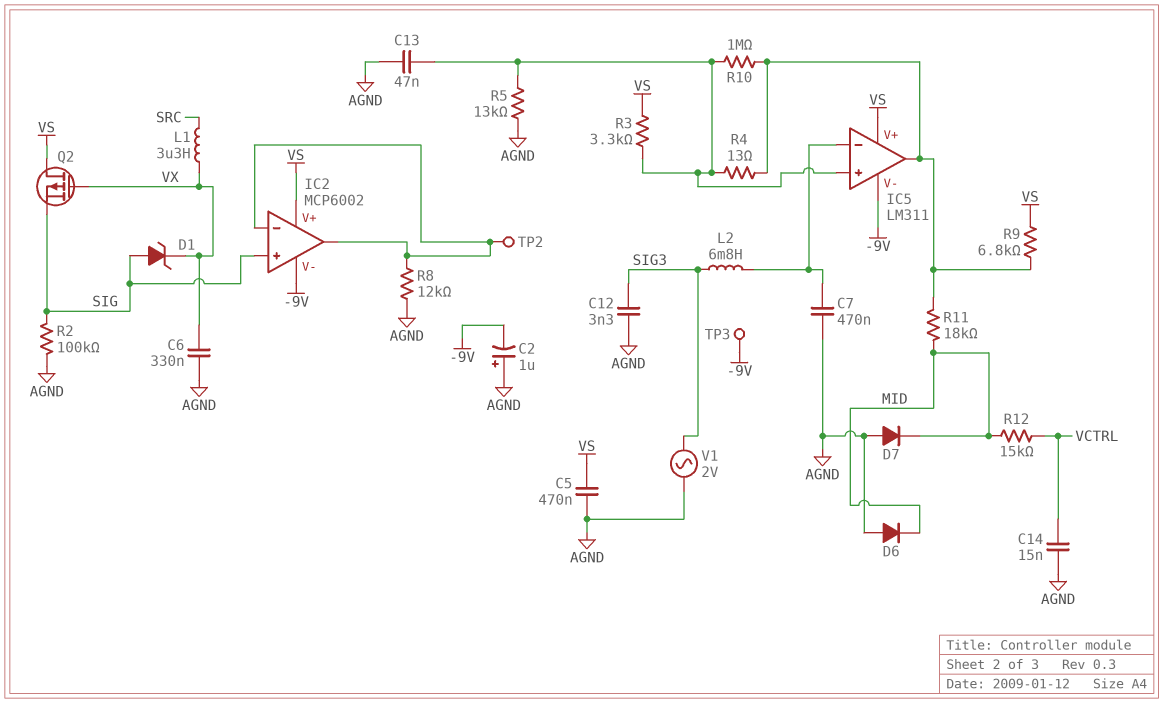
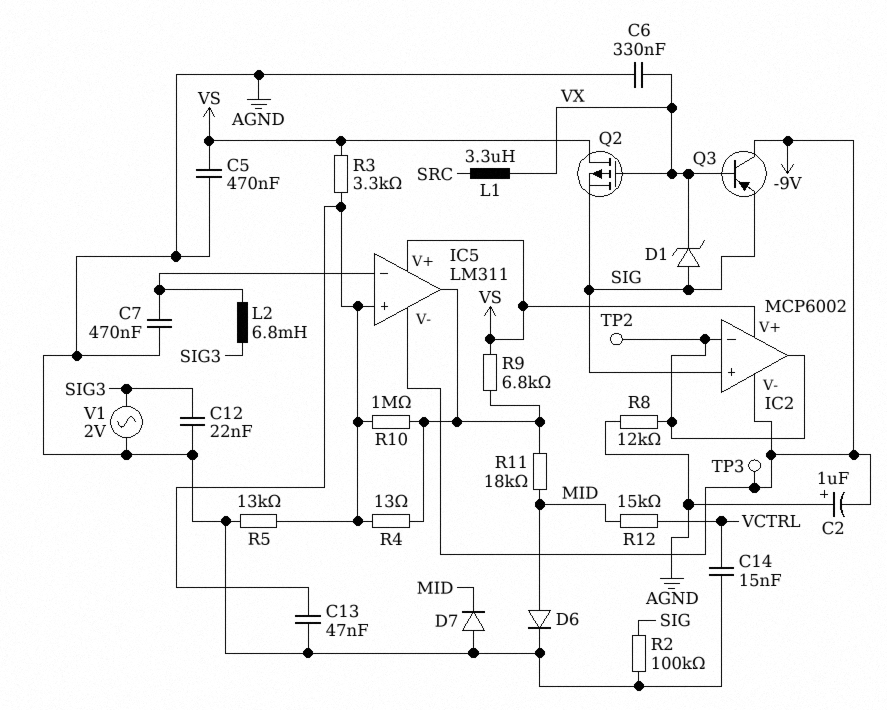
C12: 3.3nF (AGND, SIG3) -> 22nF (AGND, SIG3)
D6: diode (A AGND, K MID) -> diode (A MID, K AGND)
Q3: none -> PNP (B VX, C -9V, E SIG)

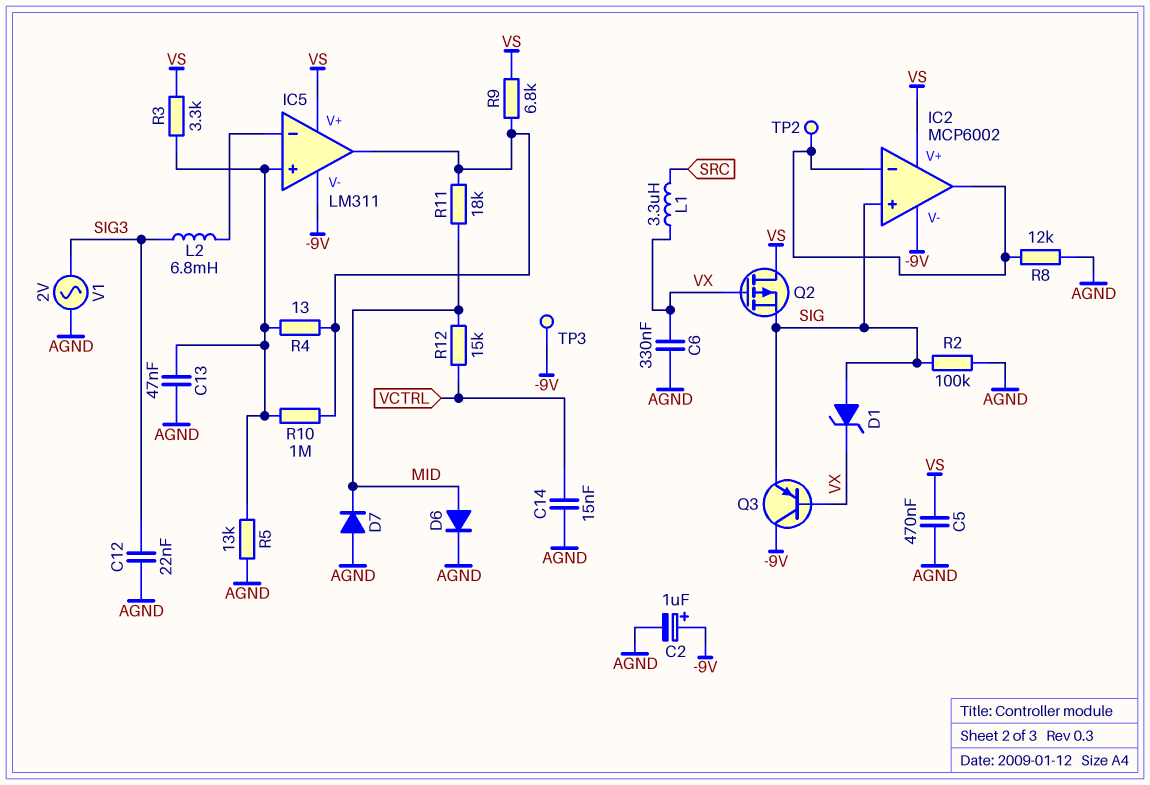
C2: 1uF (plus AGND, minus -9V) -> 1uF (plus -9V, minus AGND)
C7: 470nF (AGND, IC5/in-) -> none

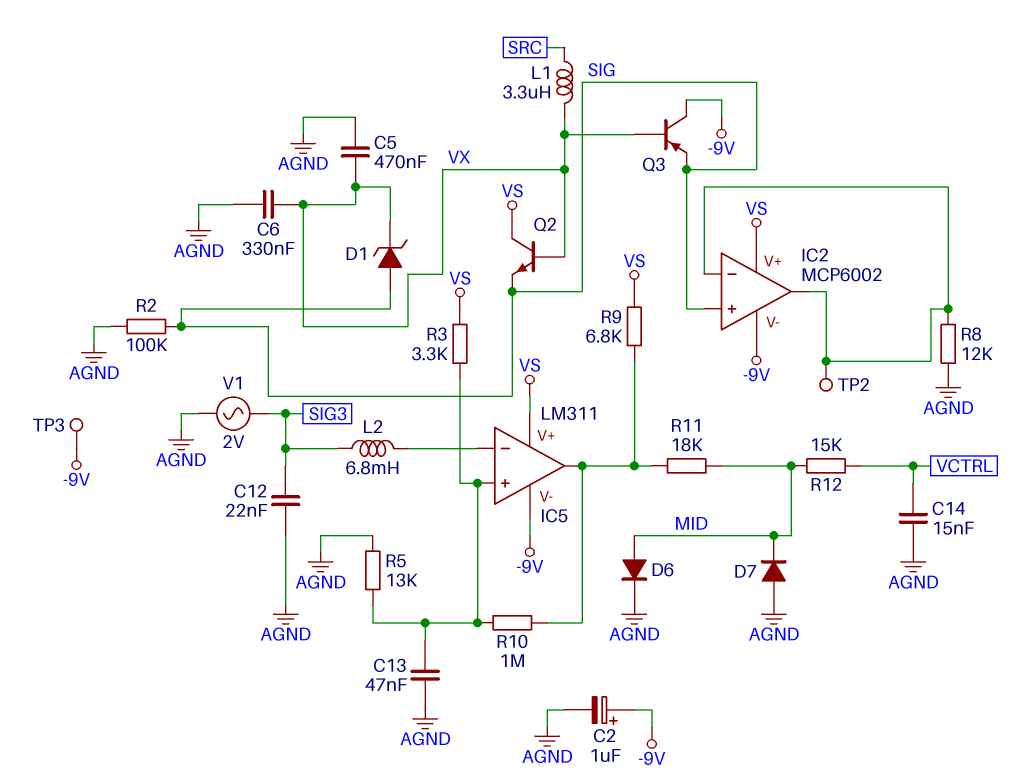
C5: 470nF (AGND, VS) -> 470nF (AGND, VX)
Q2: PMOS (G VX, D VS, S SIG) -> NPN (B VX, C VS, E SIG)
R4: 13 (IC5/in+, IC5/out) -> none

